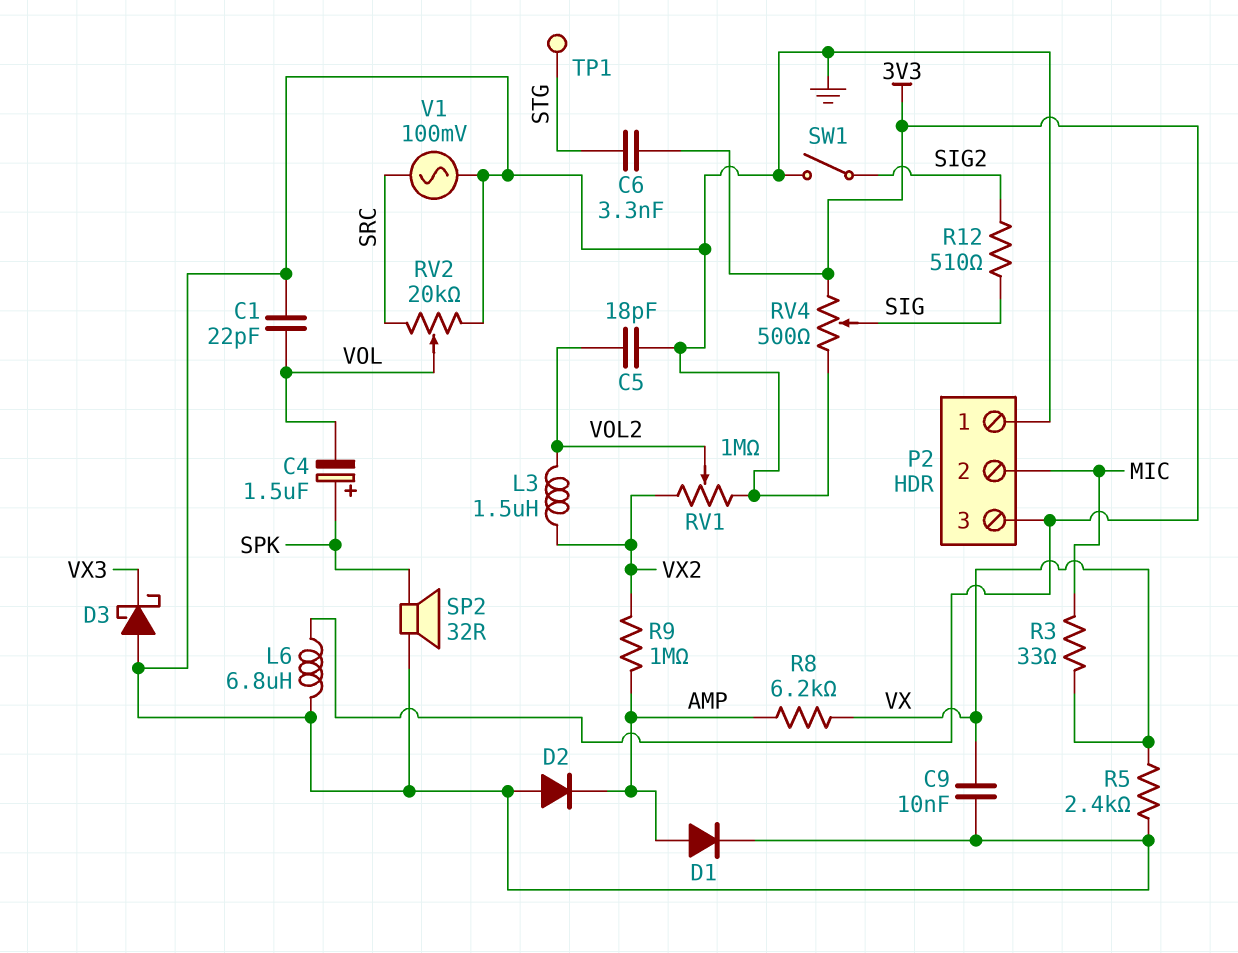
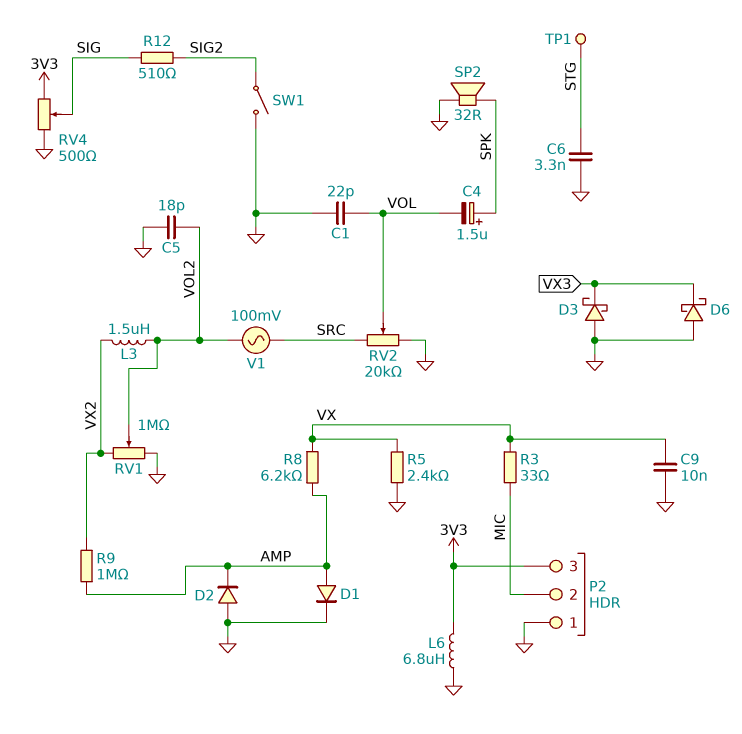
C6: 3.3nF (3V3, STG) -> 3.3nF (GND, STG)
D6: none -> schottky (A GND, K VX3)
V1: AC 100mV (GND, SRC) -> AC 100mV (SRC, VOL2)

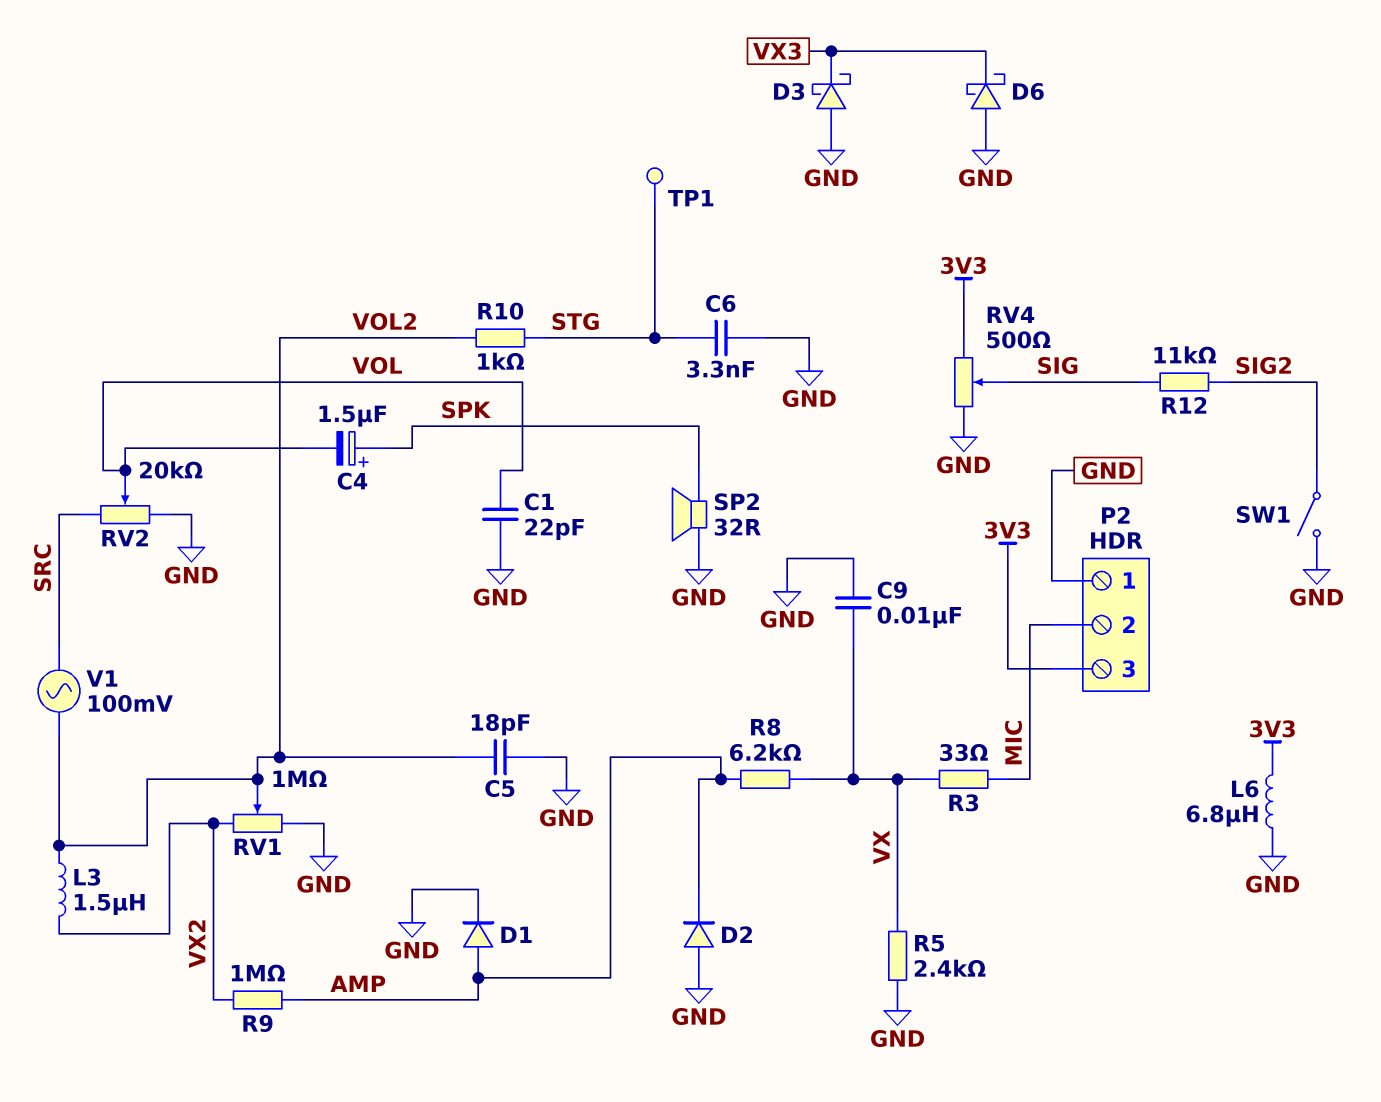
R10: none -> 1k (STG, VOL2)
R12: 510 (SIG, SIG2) -> 11k (SIG, SIG2)

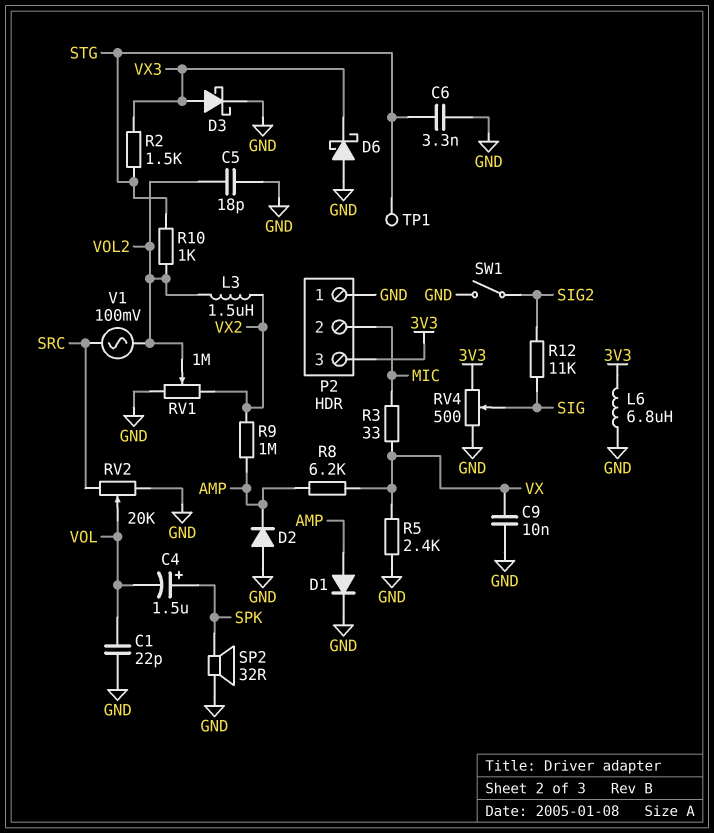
D3: schottky (A GND, K VX3) -> schottky (A VX3, K GND)
R2: none -> 1.5k (STG, VX3)

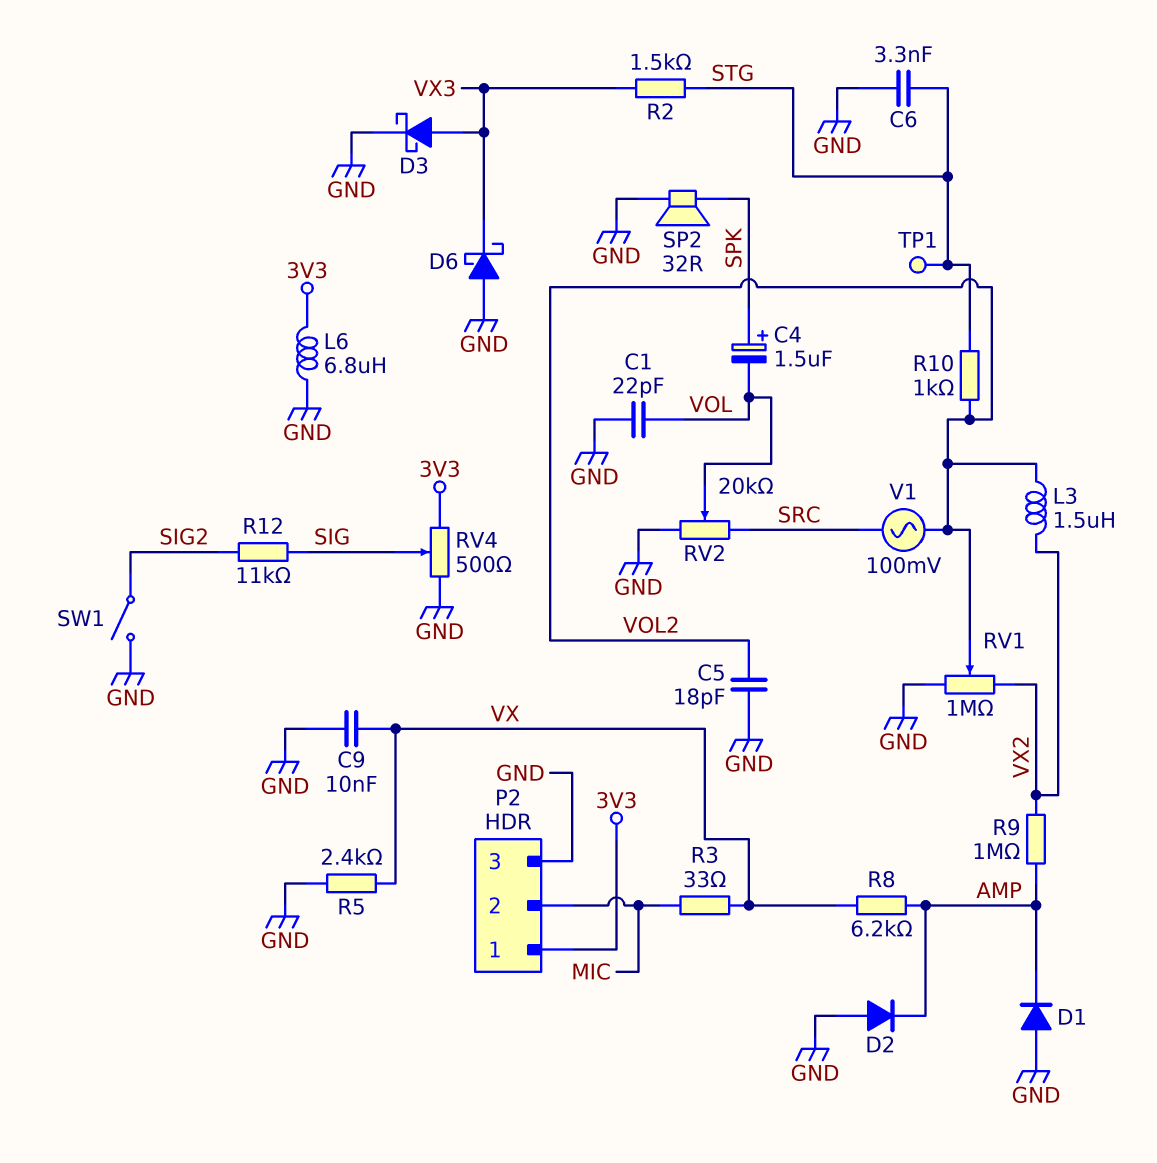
D1: diode (A AMP, K GND) -> diode (A GND, K AMP)
P2 pin 1: GND -> 3V3
P2 pin 3: 3V3 -> GND

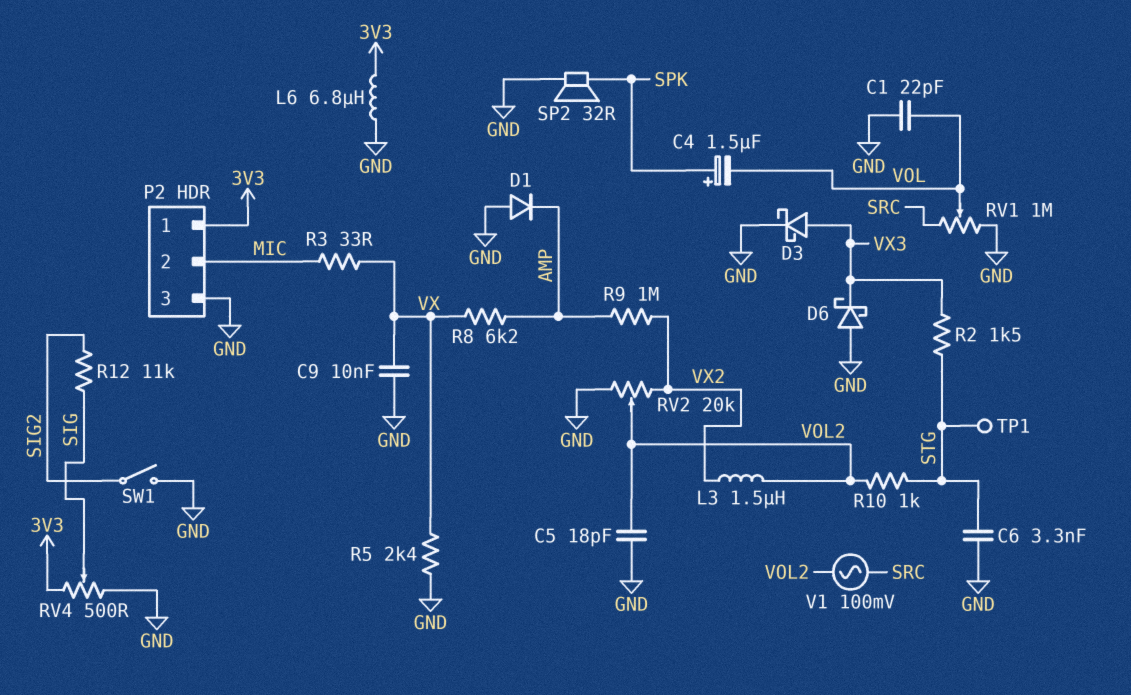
D2: diode (A GND, K AMP) -> none
RV1: 1M (GND, VX2, wiper VOL2) -> 1M (GND, SRC, wiper VOL)
RV2: 20k (GND, SRC, wiper VOL) -> 20k (GND, VX2, wiper VOL2)

